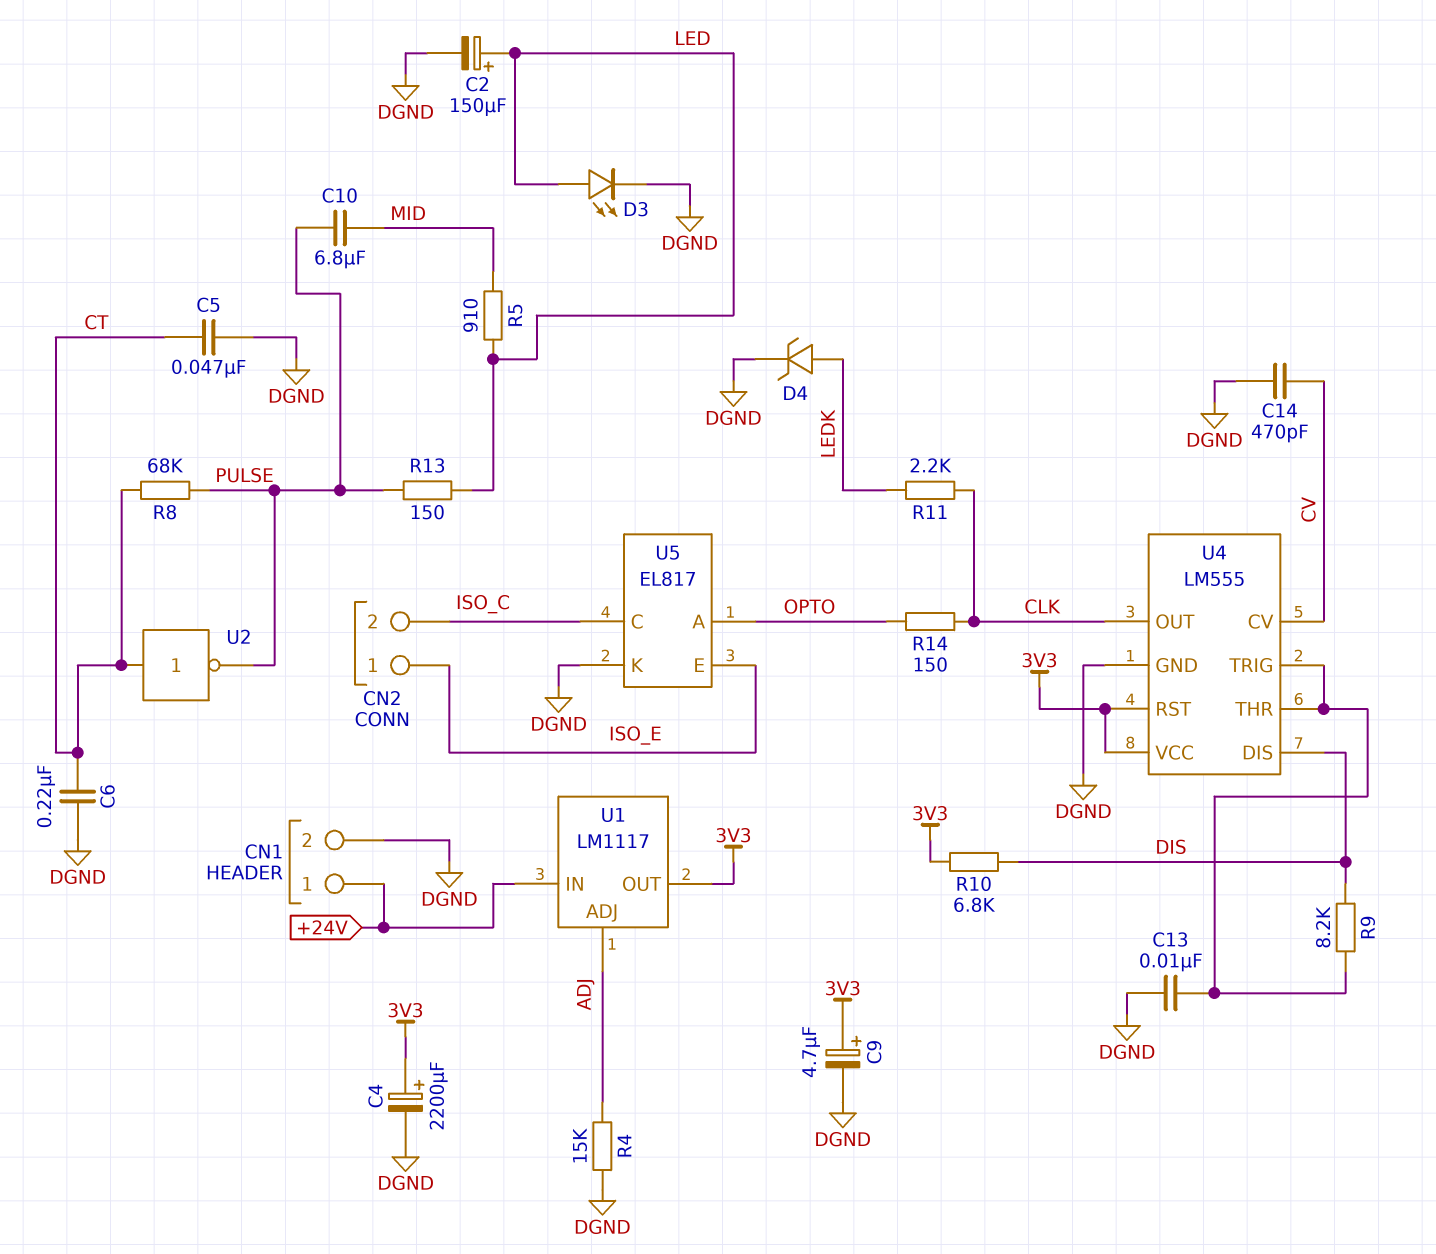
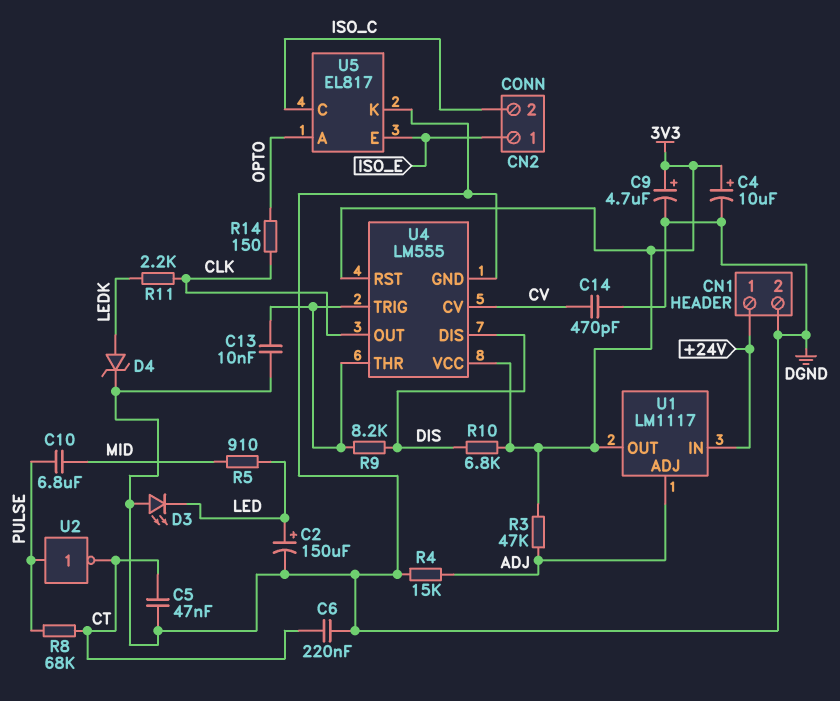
C4: 2200uF (plus 3V3, minus DGND) -> 10uF (plus 3V3, minus DGND)
D3: LED (A LED, K DGND) -> LED (A DGND, K LED)
R3: none -> 47k (3V3, ADJ)
R13: 150 (LED, PULSE) -> none
U2: NOT (in CT, out PULSE) -> NOT (in PULSE, out CT)

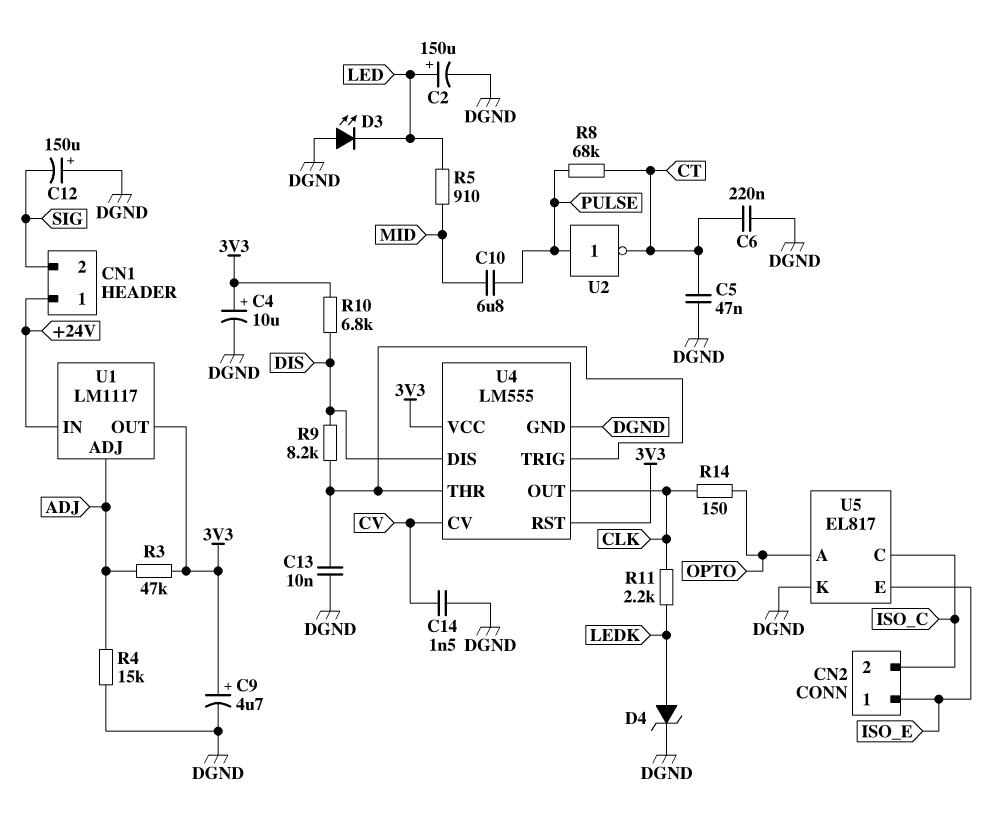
C12: none -> 150uF (plus DGND, minus SIG)
C14: 470pF (CV, DGND) -> 1.5nF (CV, DGND)
CN1 pin 2: DGND -> SIG

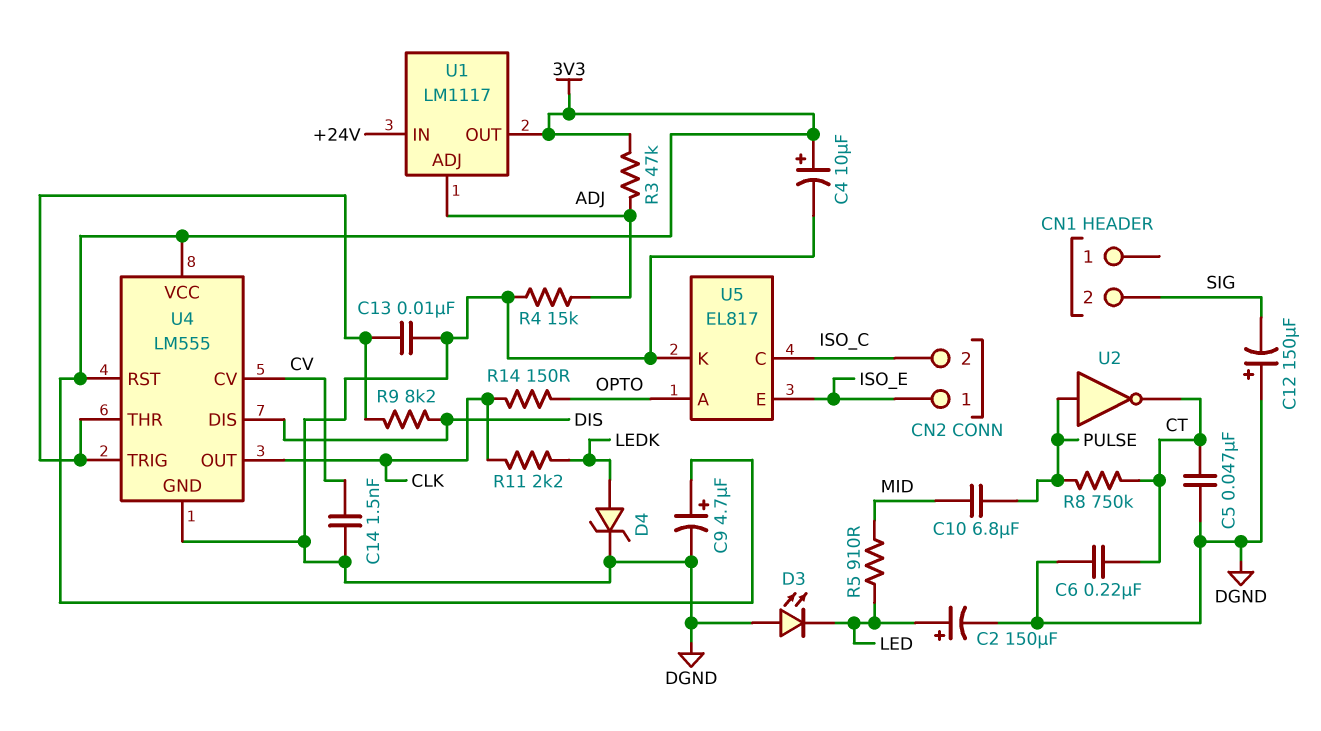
CN1 pin 1: +24V -> none
R8: 68k (CT, PULSE) -> 750k (CT, PULSE)
R10: 6.8k (3V3, DIS) -> none

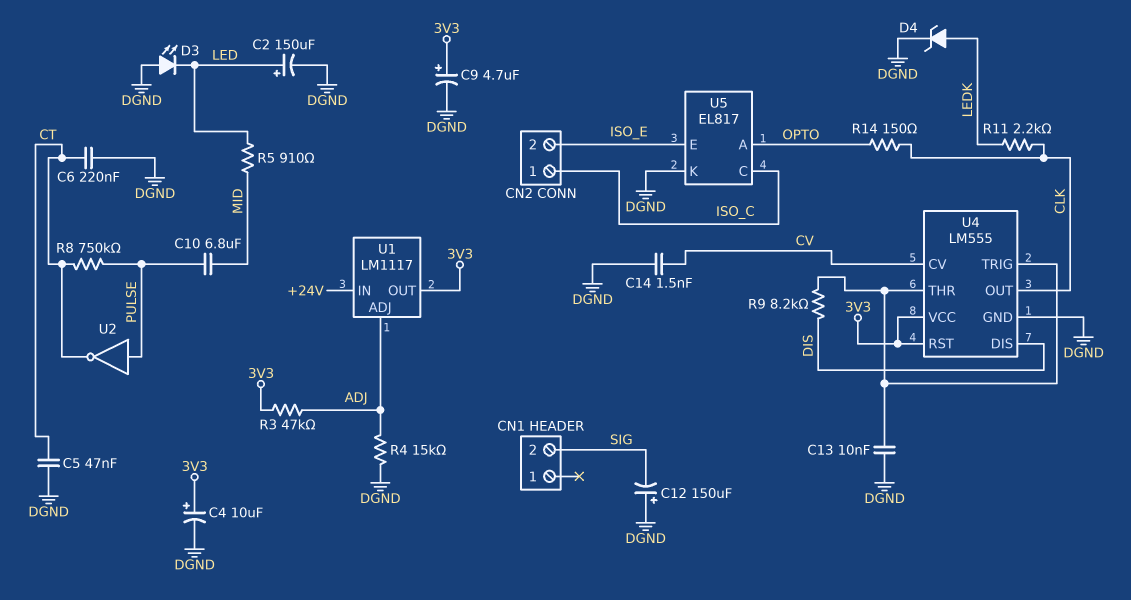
CN2 pin 1: ISO_E -> ISO_C
CN2 pin 2: ISO_C -> ISO_E

